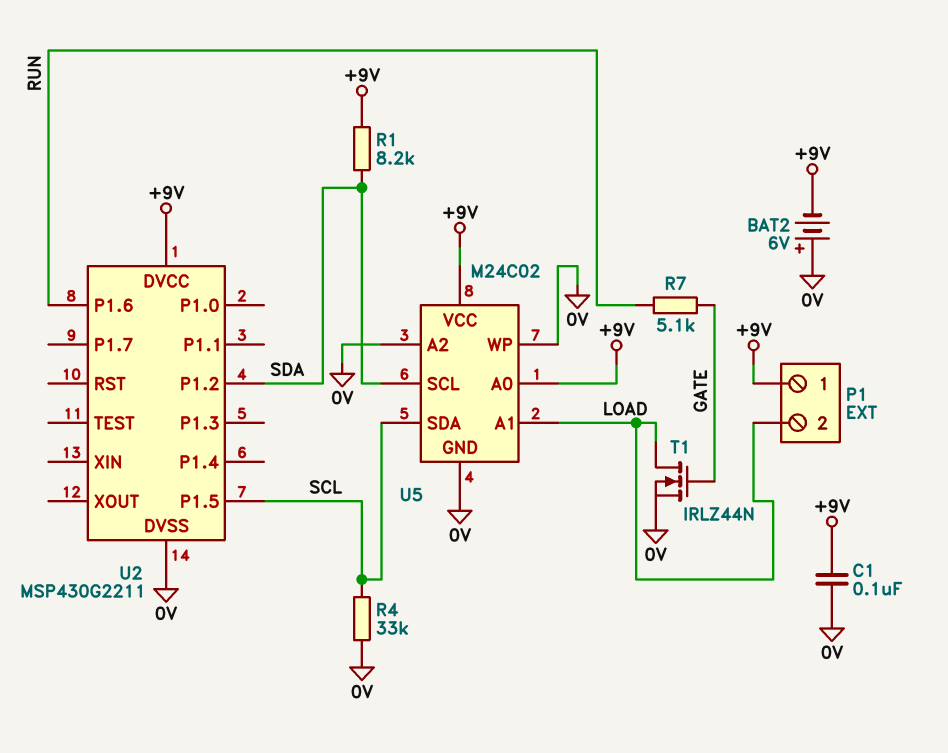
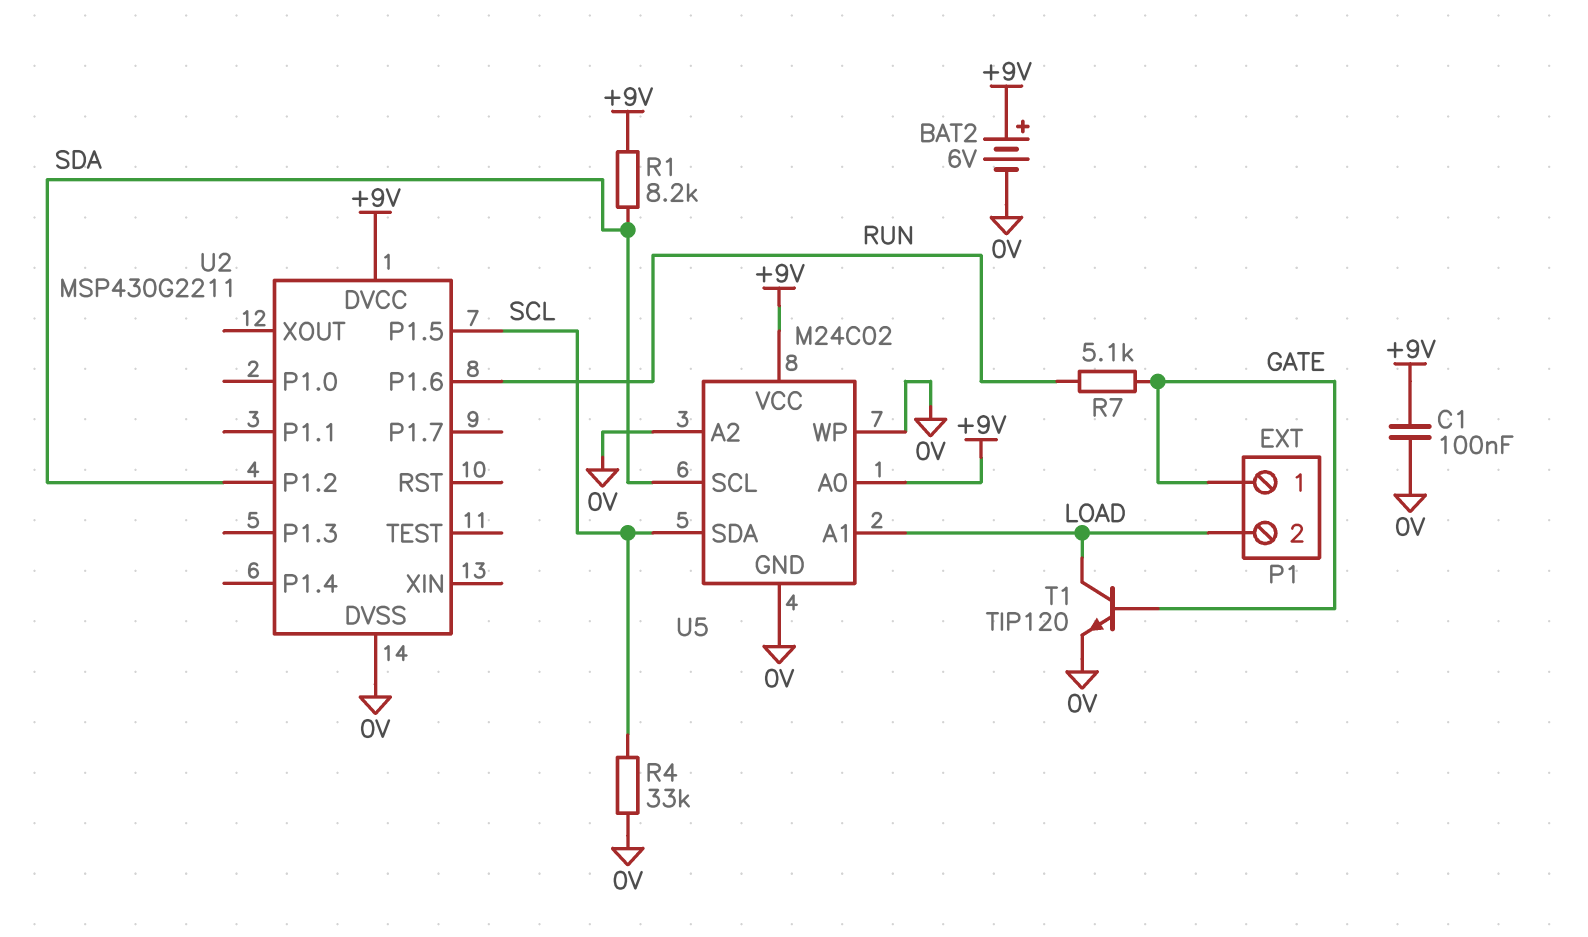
BAT2: 6V (plus 0V, minus +9V) -> 6V (plus +9V, minus 0V)
P1 pin 1: +9V -> GATE
T1: NMOS IRLZ44N (G GATE, D LOAD, S 0V) -> NPN TIP120 (B GATE, C LOAD, E 0V)

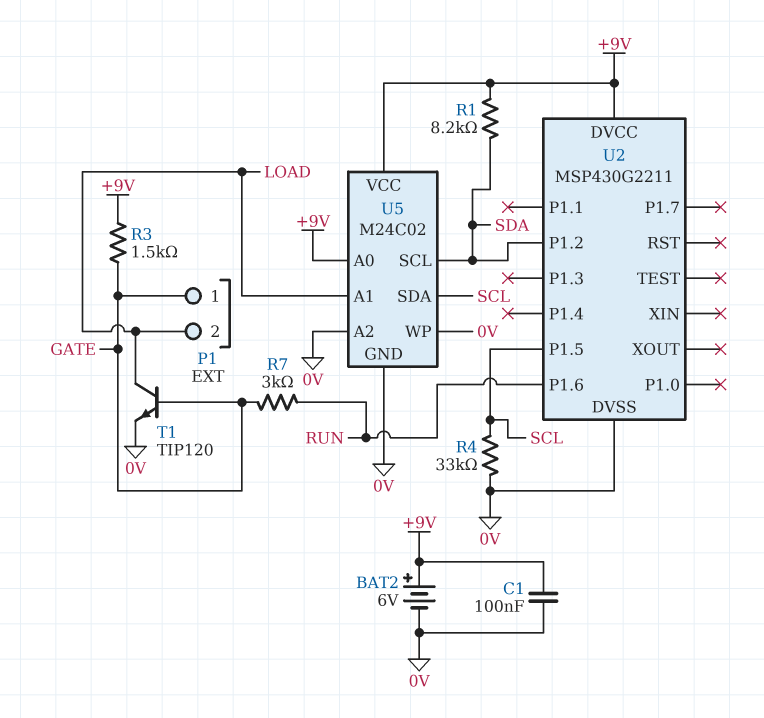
R3: none -> 1.5k (+9V, GATE)
R7: 5.1k (GATE, RUN) -> 3k (GATE, RUN)

